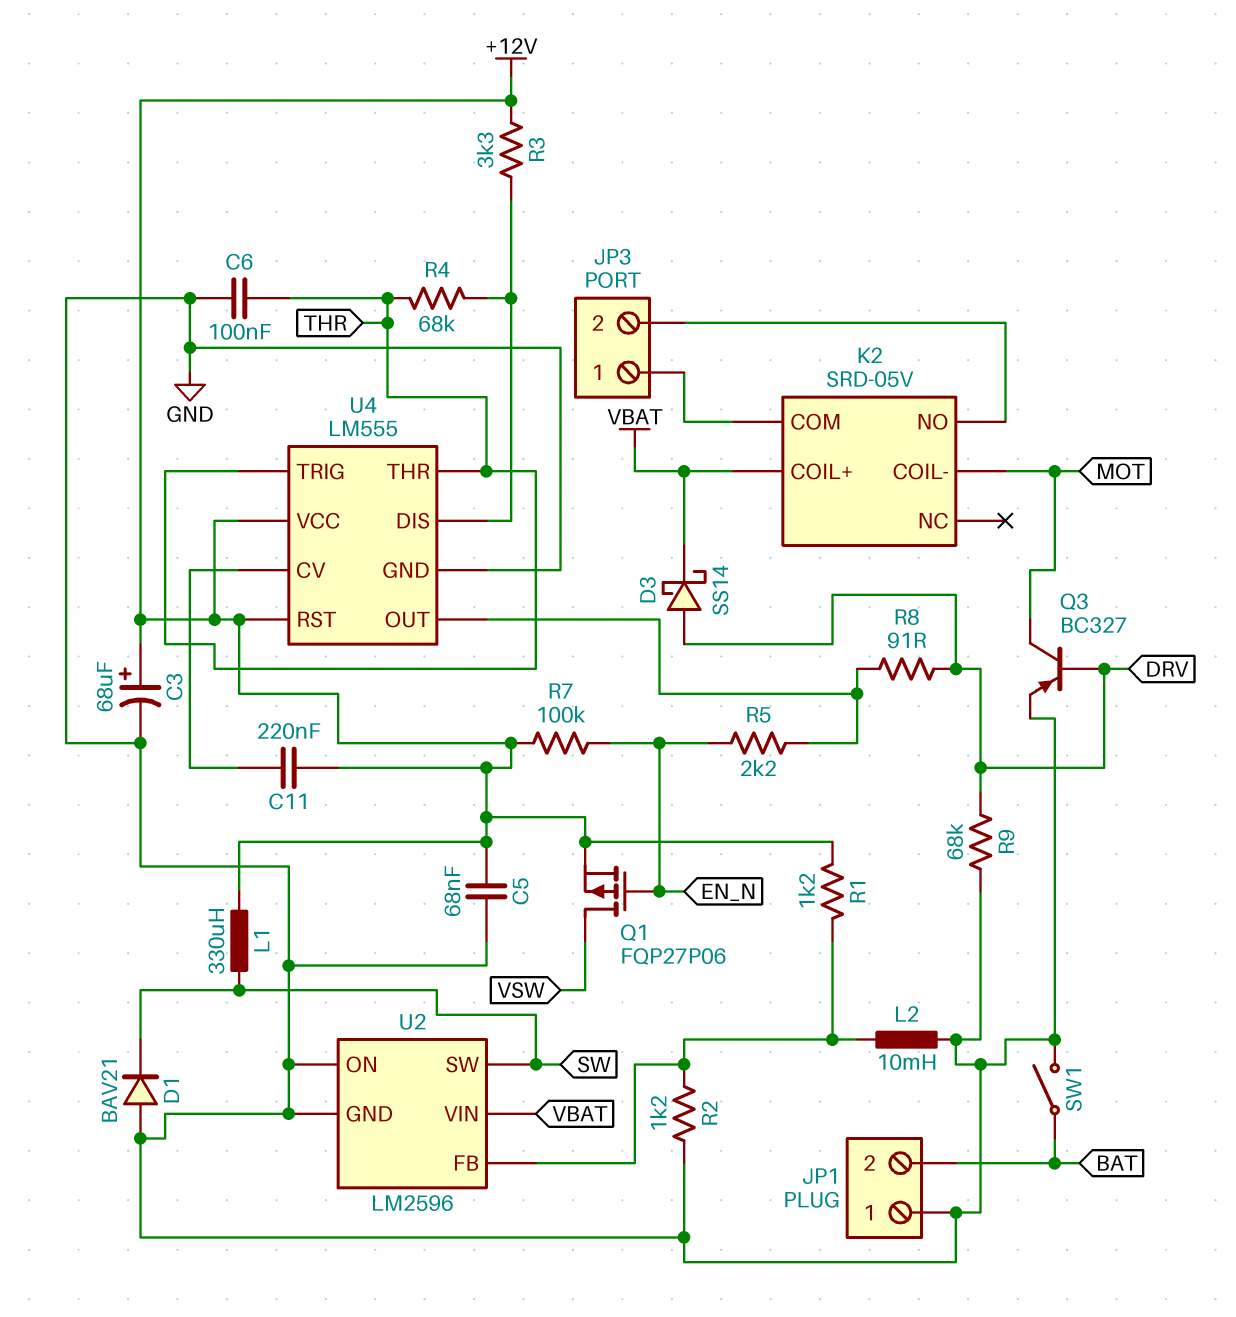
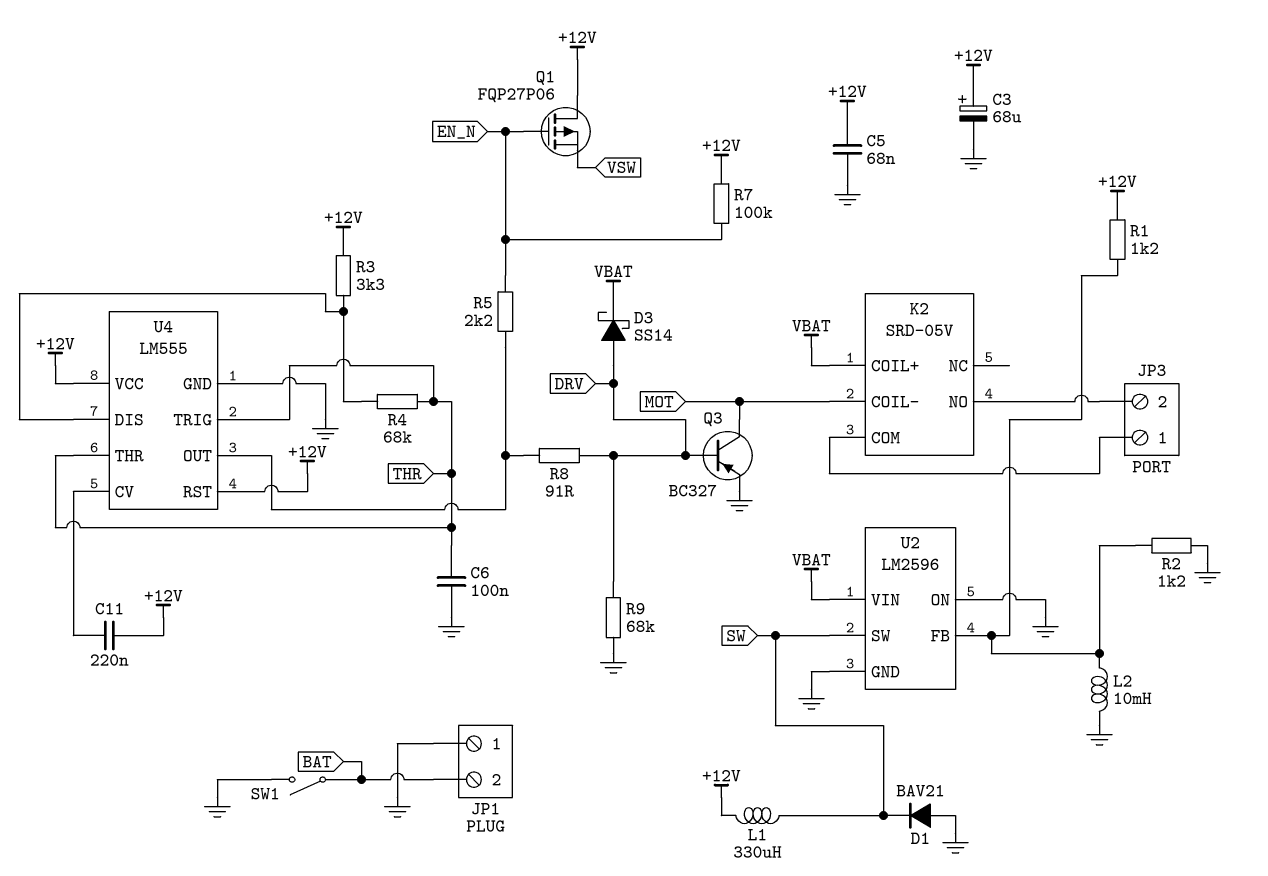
Q1: PMOS FQP27P06 (G EN_N, D VSW, S +12V) -> PMOS FQP27P06 (G EN_N, D +12V, S VSW)

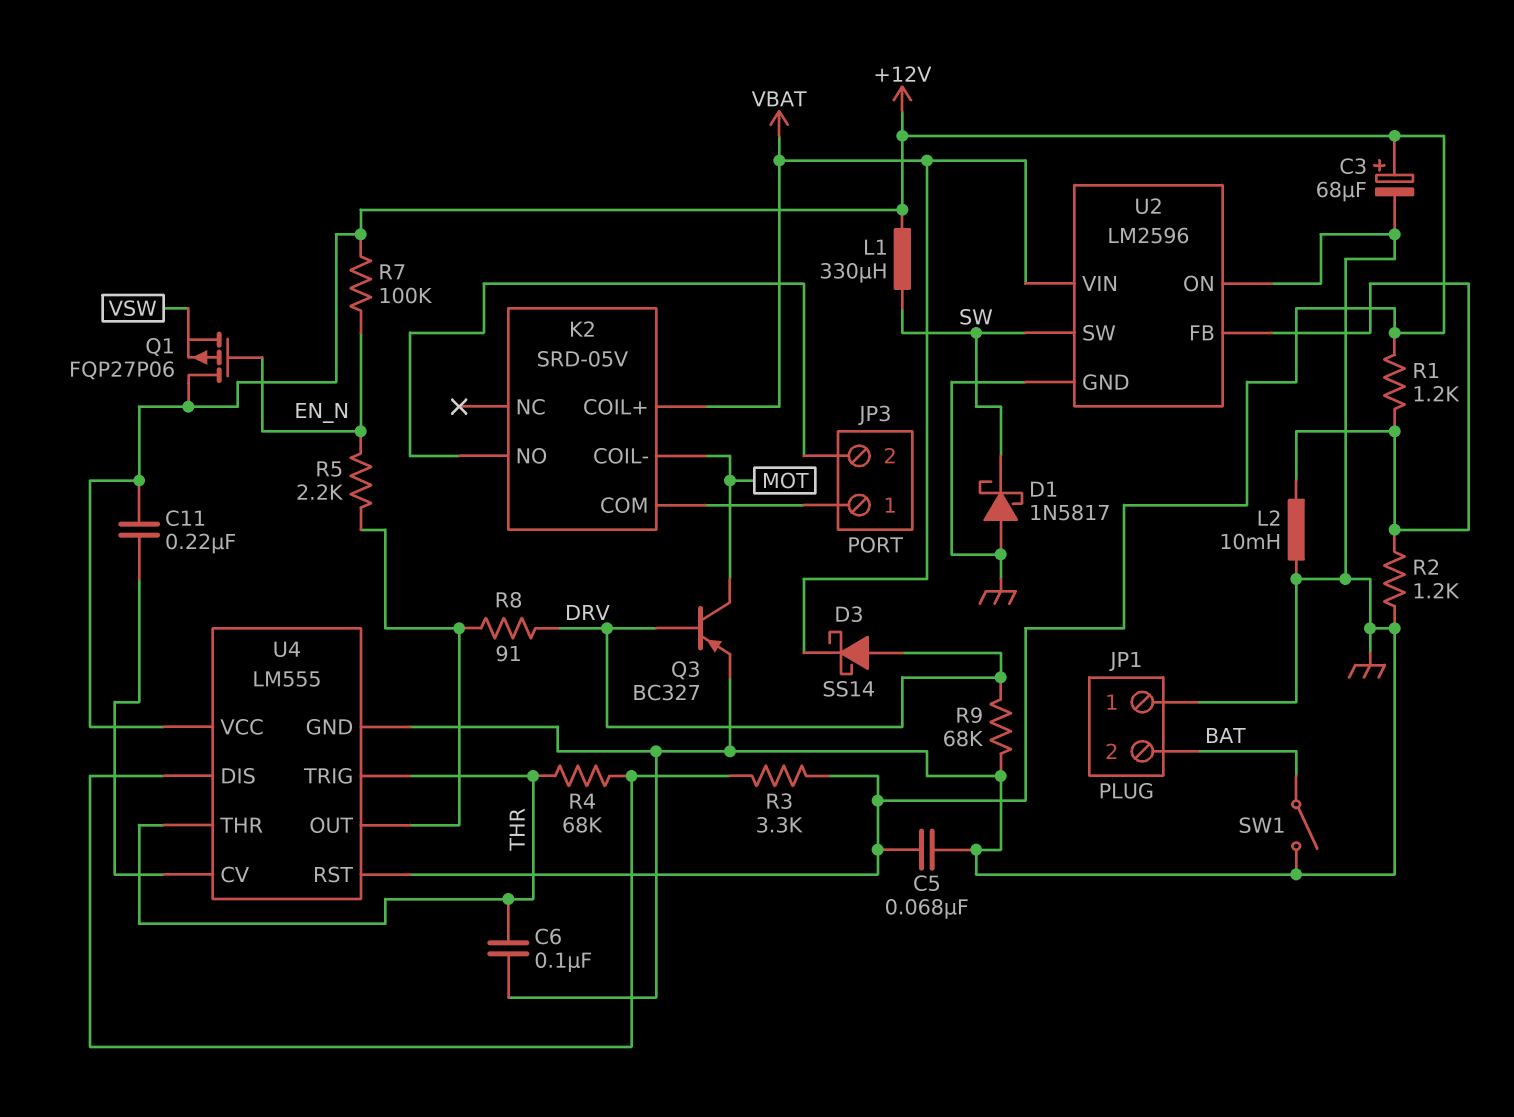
D1: diode BAV21 (A GND, K SW) -> schottky 1N5817 (A GND, K SW)

